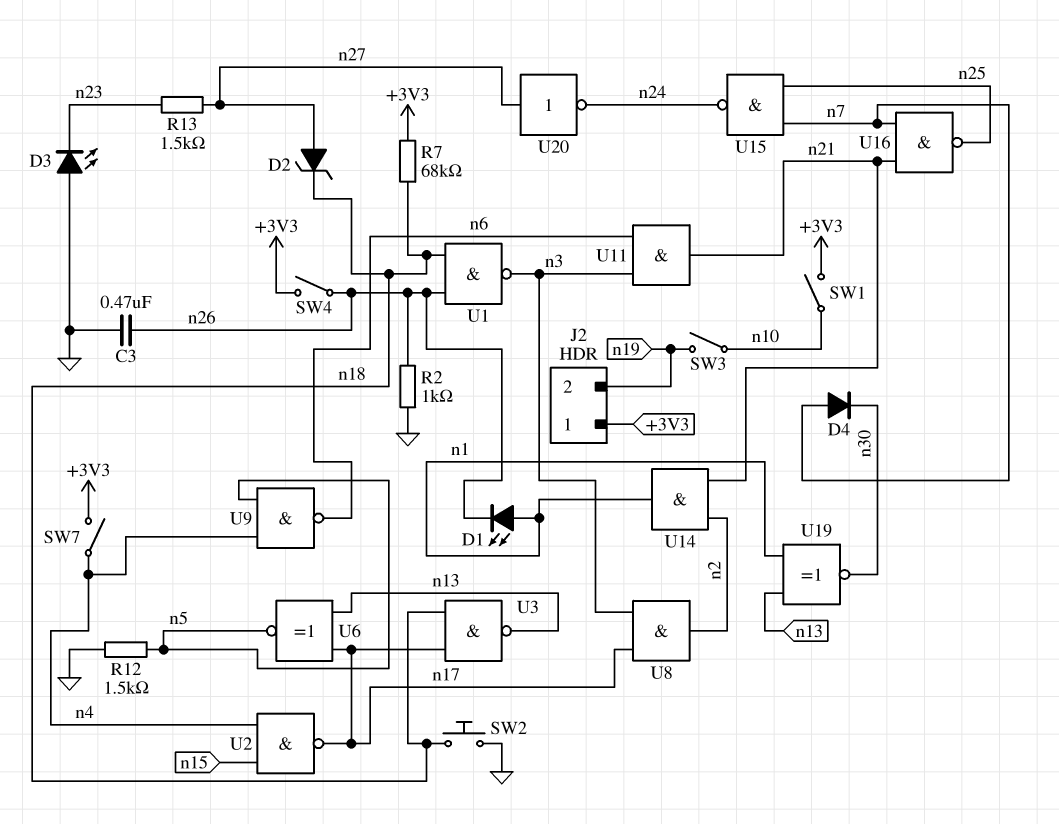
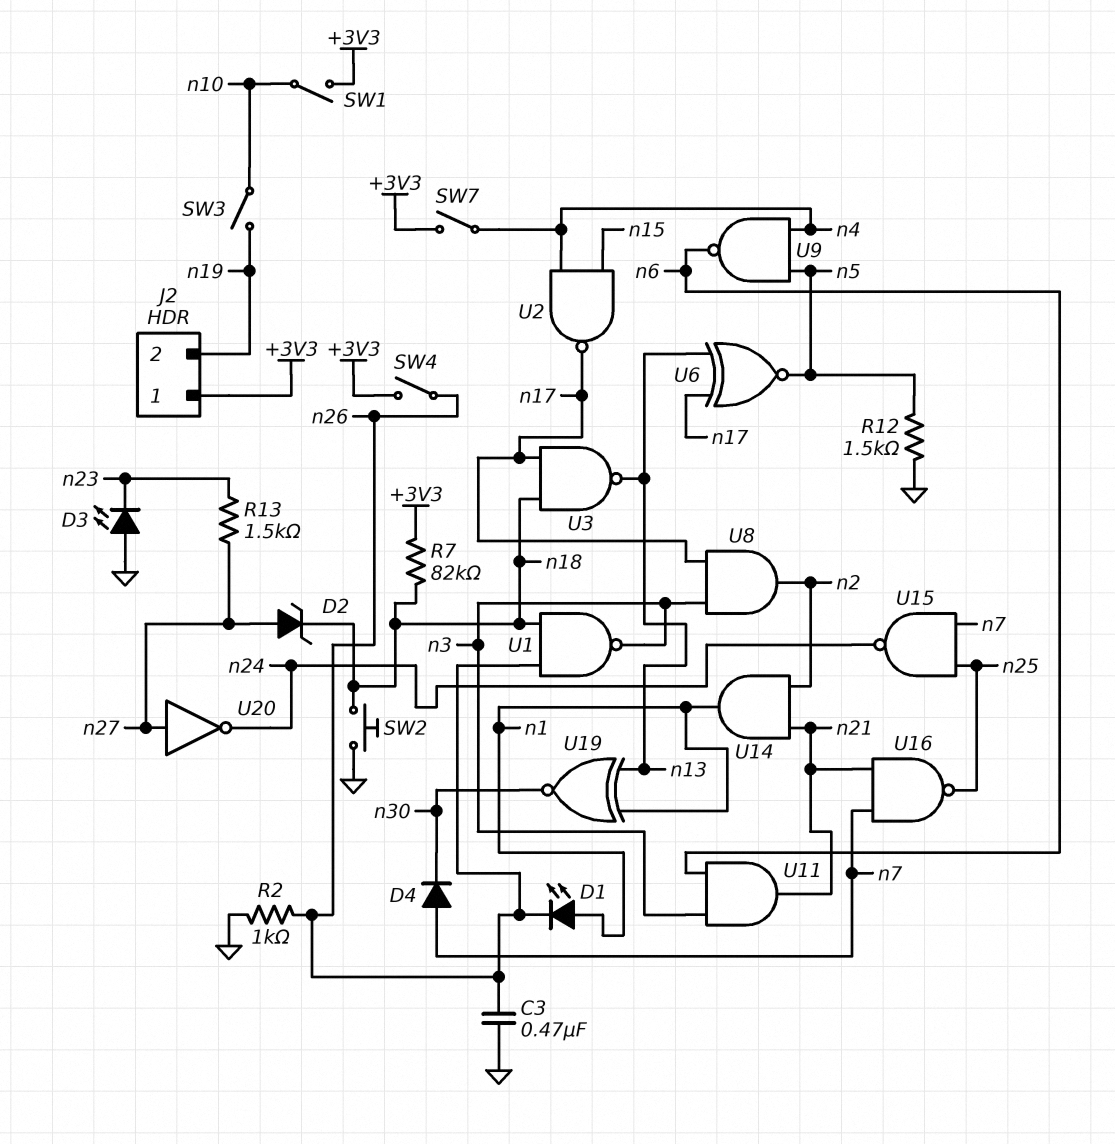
R7: 68k (+3V3, n18) -> 82k (+3V3, n18)

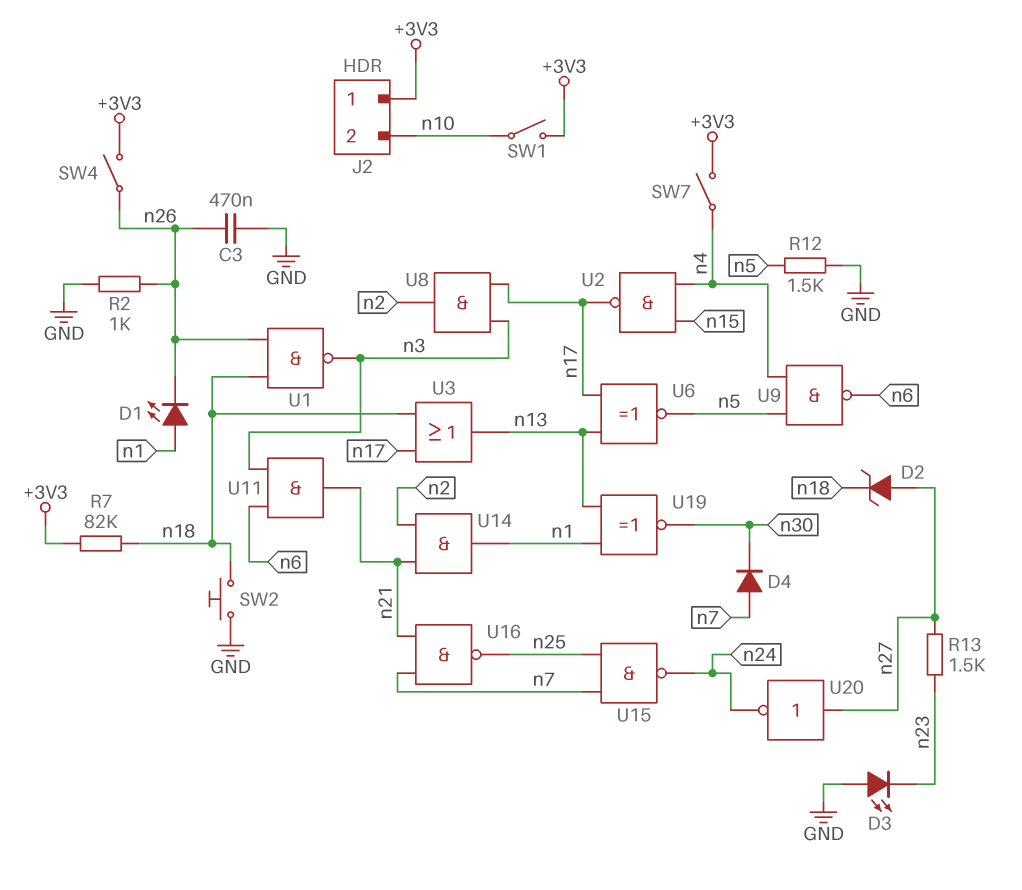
J2 pin 2: n19 -> n10
SW3: switch (n10, n19) -> none
U3: NAND (in n17, in n18, out n13) -> OR (in n17, in n18, out n13)

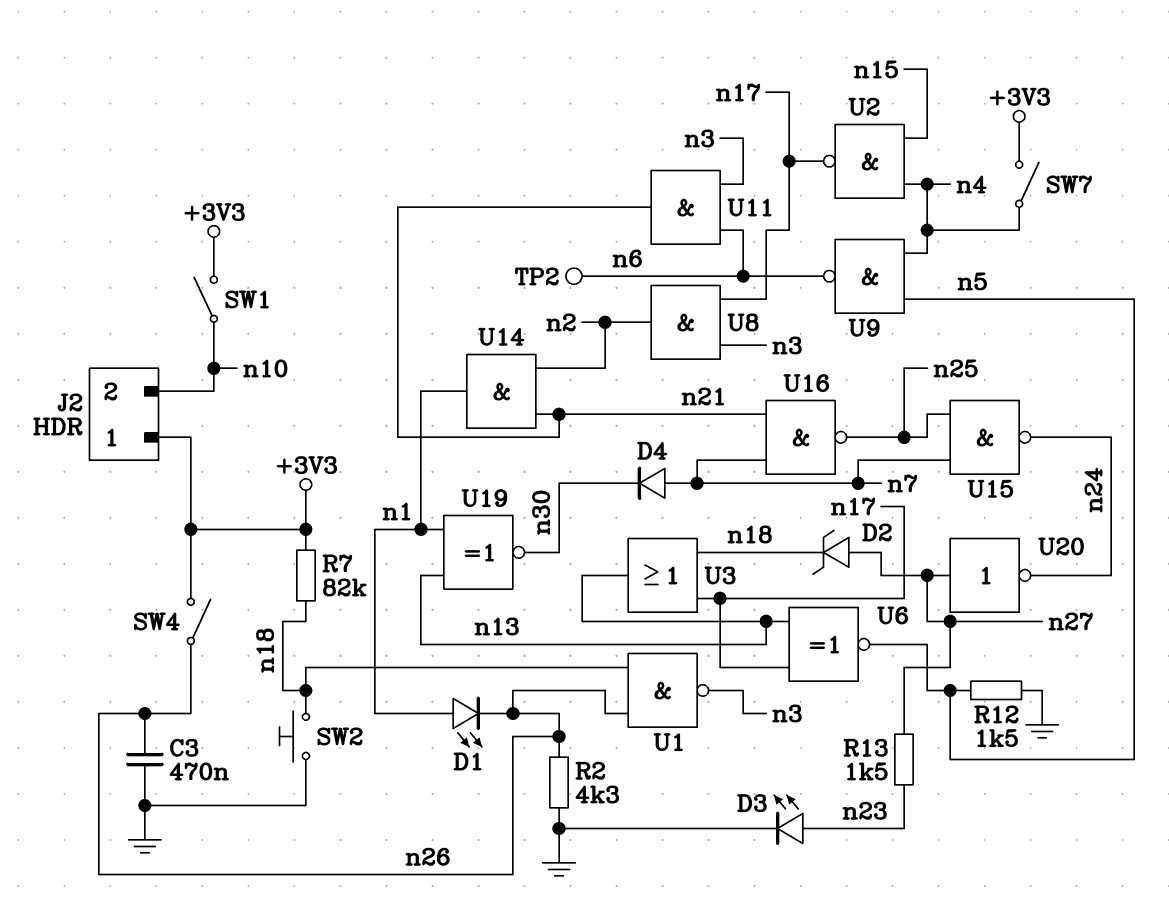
D3: LED (A GND, K n23) -> LED (A n23, K GND)
R2: 1k (GND, n26) -> 4.3k (GND, n26)
TP2: none -> test point (n6)

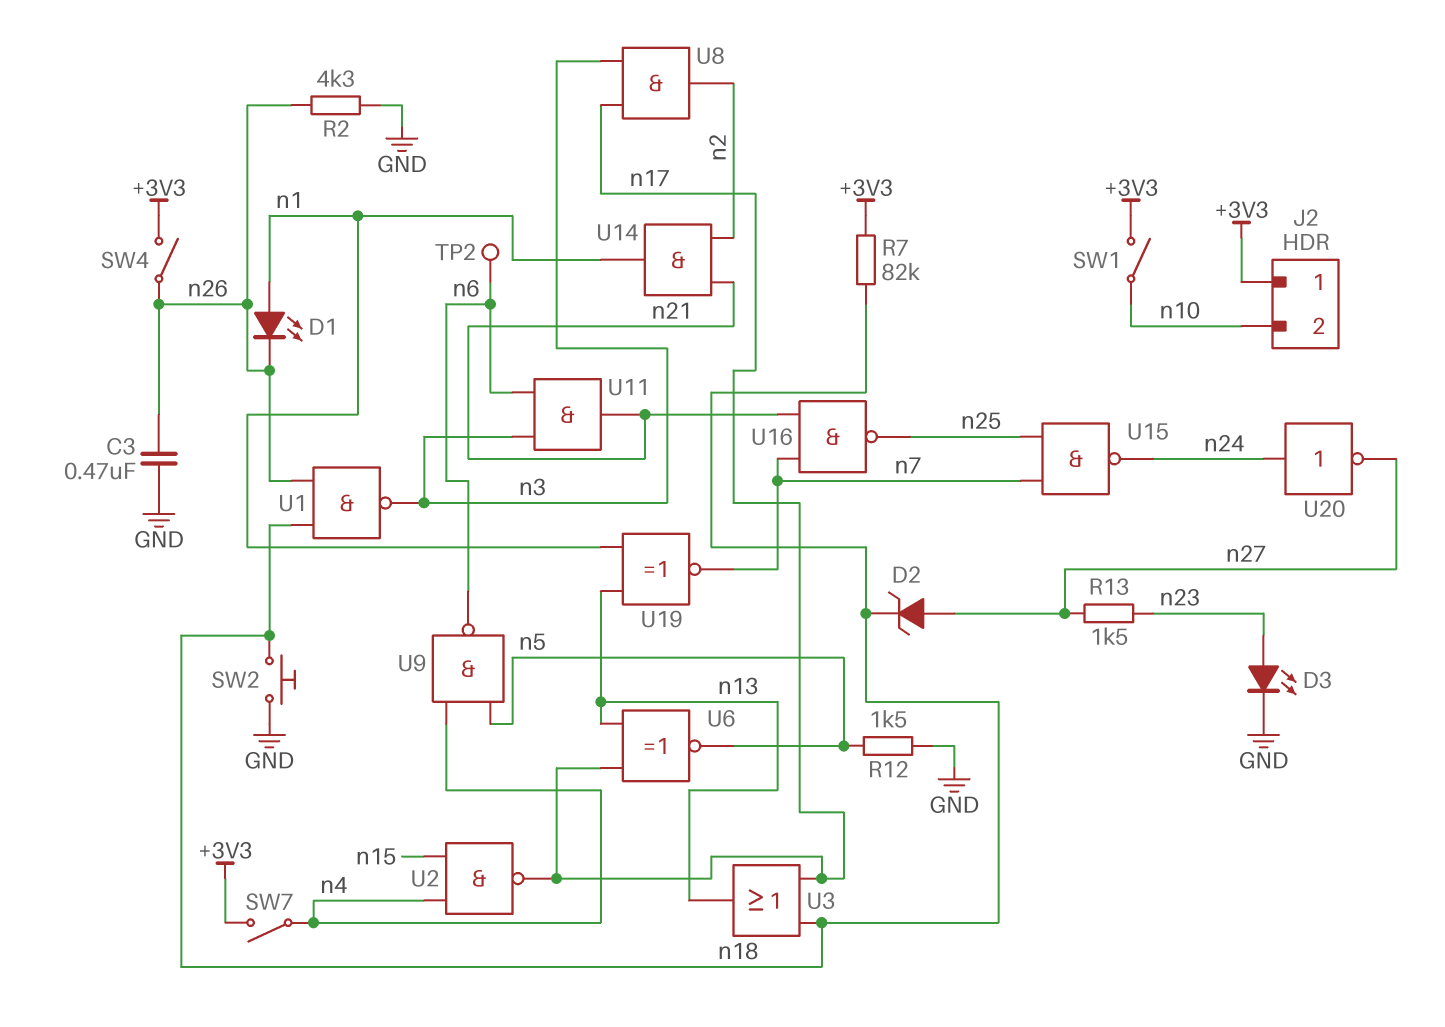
D4: diode (A n7, K n30) -> none
U19: XNOR (in n1, in n13, out n30) -> XNOR (in n1, in n13, out n7)
U20: NOT (in n27, out n24) -> NOT (in n24, out n27)

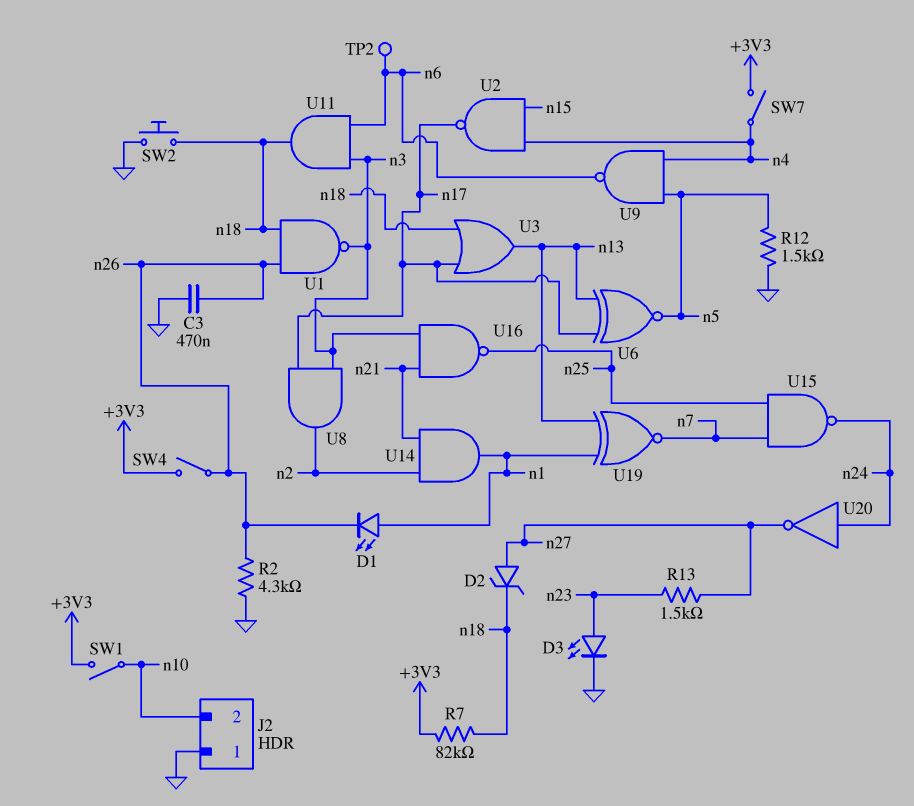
J2 pin 1: +3V3 -> GND
U11: AND (in n3, in n6, out n21) -> AND (in n3, in n6, out n18)
U16: NAND (in n7, in n21, out n25) -> NAND (in n3, in n21, out n25)

